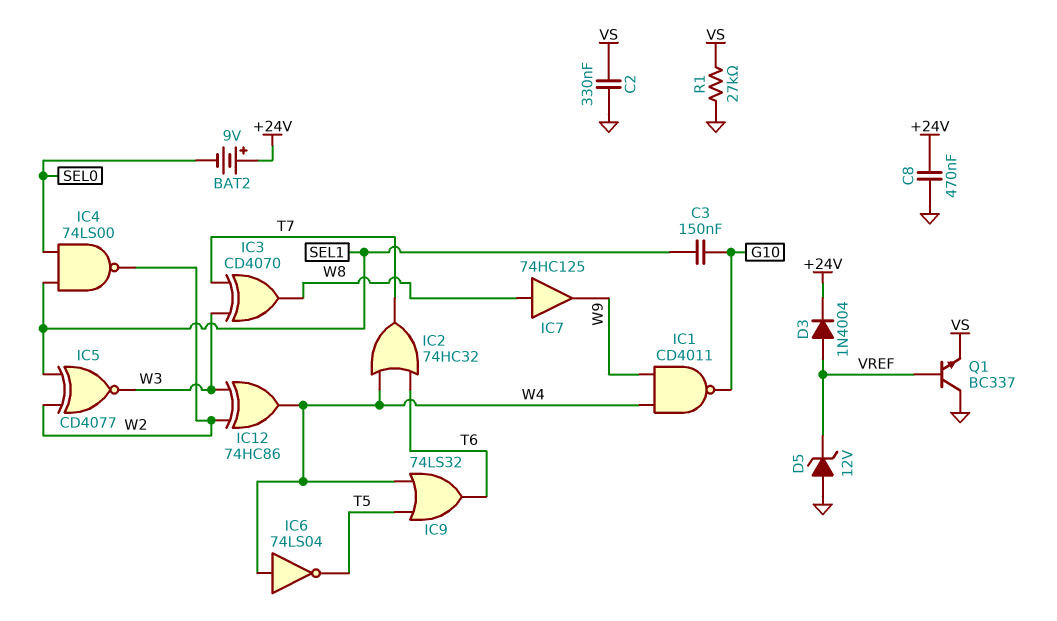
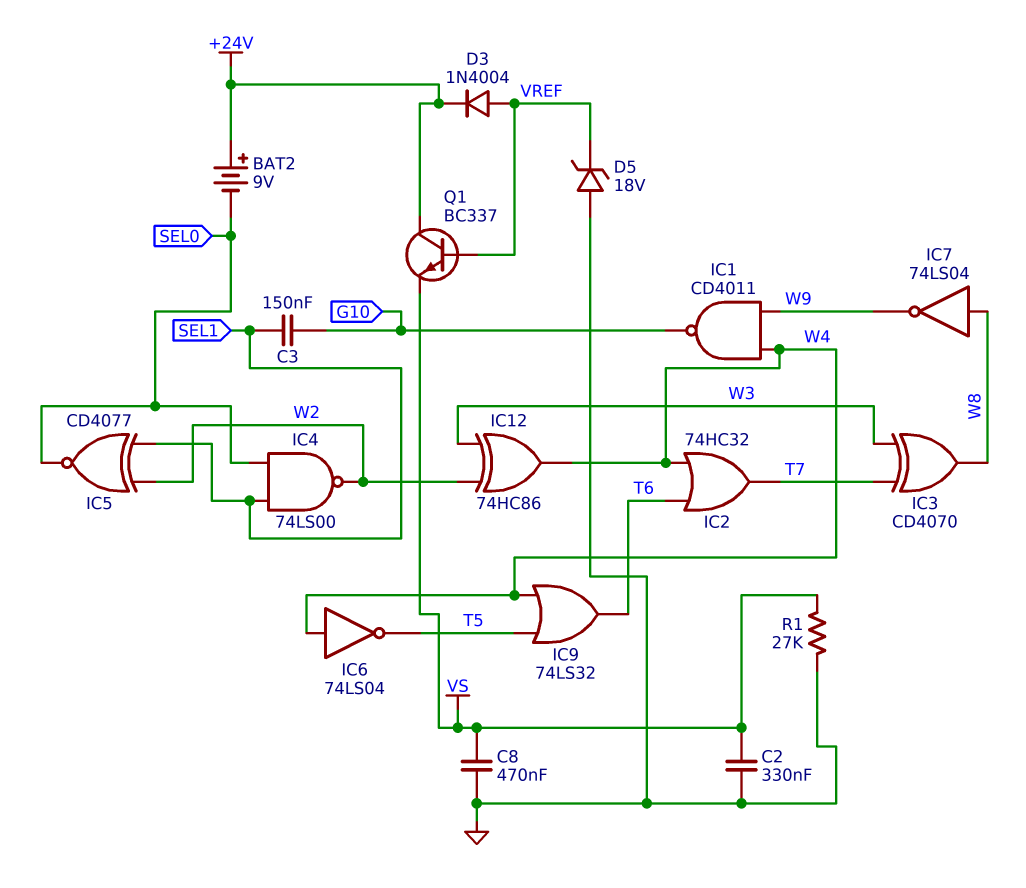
C8: 470nF (+24V, GND) -> 470nF (GND, VS)
D5: zener 12V (A GND, K VREF) -> zener 18V (A GND, K VREF)
IC5: XNOR CD4077 (in SEL1, in W2, out W3) -> XNOR CD4077 (in SEL1, in W2, out SEL0)
IC7: buffer 74HC125 (in W8, out W9) -> NOT 74LS04 (in W8, out W9)
Q1: NPN BC337 (B VREF, C GND, E VS) -> NPN BC337 (B VREF, C +24V, E VS)

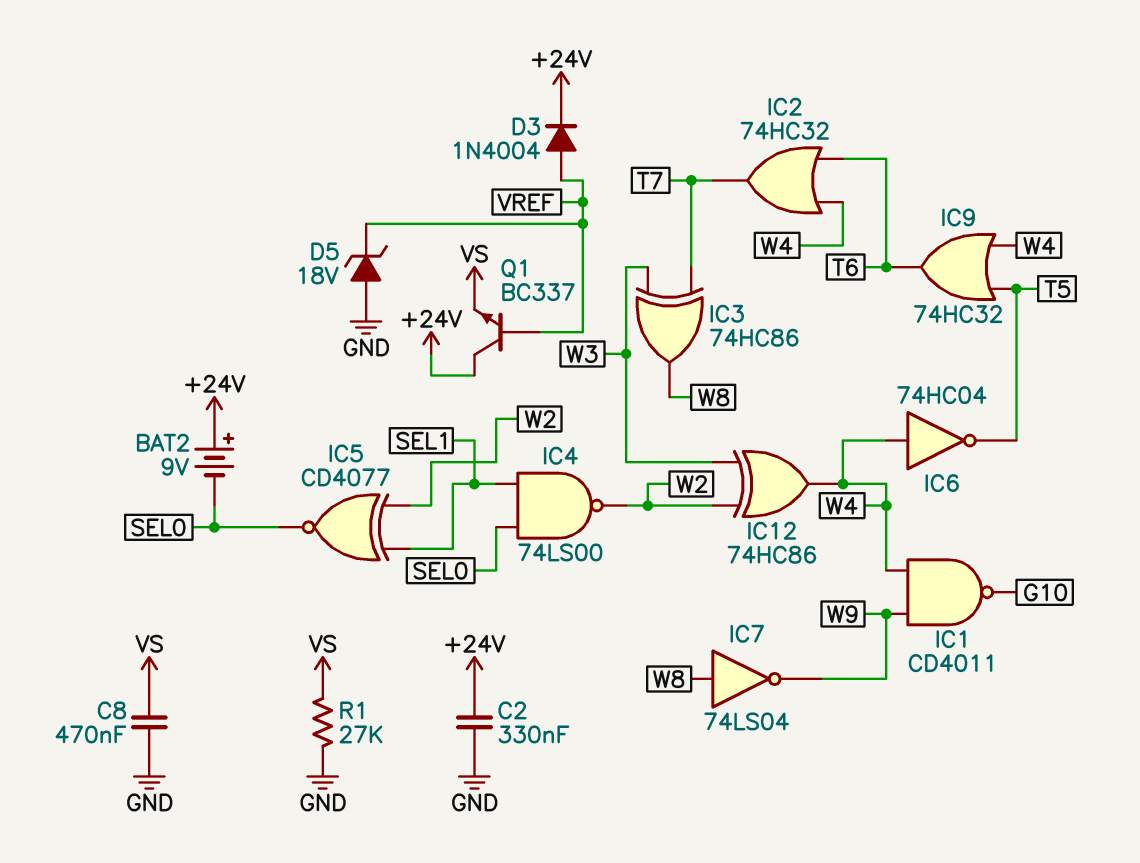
C2: 330nF (GND, VS) -> 330nF (+24V, GND)
C3: 150nF (G10, SEL1) -> none
IC3: XOR CD4070 (in T7, in W3, out W8) -> XOR 74HC86 (in T7, in W3, out W8)
IC6: NOT 74LS04 (in W4, out T5) -> NOT 74HC04 (in W4, out T5)
IC9: OR 74LS32 (in T5, in W4, out T6) -> OR 74HC32 (in T5, in W4, out T6)

